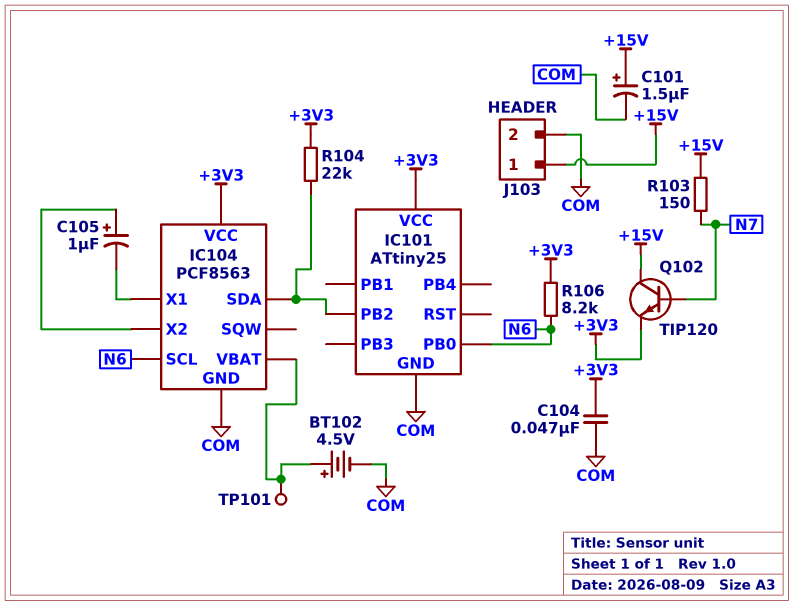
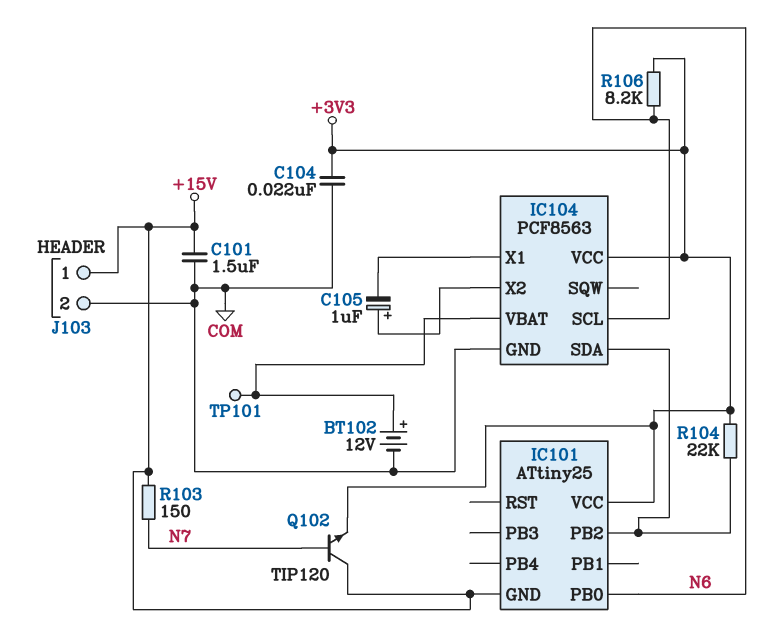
BT102: 4.5V (plus IC104/VBAT, minus COM) -> 12V (plus IC104/VBAT, minus COM)
C101: 1.5uF (plus +15V, minus COM) -> 1.5uF (+15V, COM)
C104: 47nF (+3V3, COM) -> 22nF (+3V3, COM)
IC101 pin GND: COM -> +15V

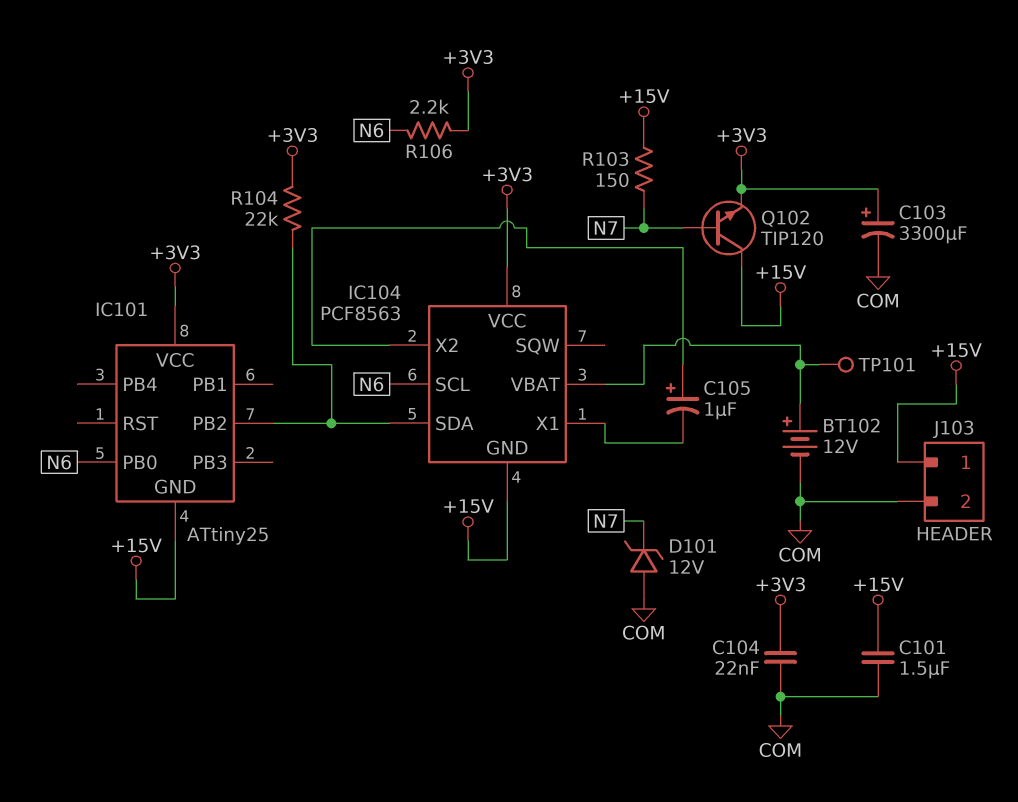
C103: none -> 3300uF (plus +3V3, minus COM)
D101: none -> zener 12V (A COM, K N7)
IC104 pin GND: COM -> +15V
R106: 8.2k (+3V3, N6) -> 2.2k (+3V3, N6)

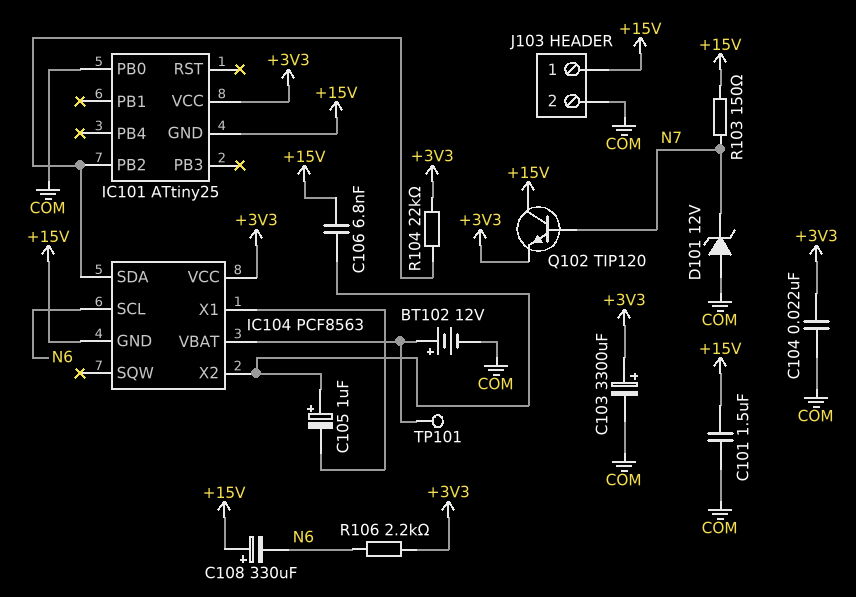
C106: none -> 6.8nF (+15V, IC104/X2)
C108: none -> 330uF (plus +15V, minus N6)
IC101 pin PB0: N6 -> COM

